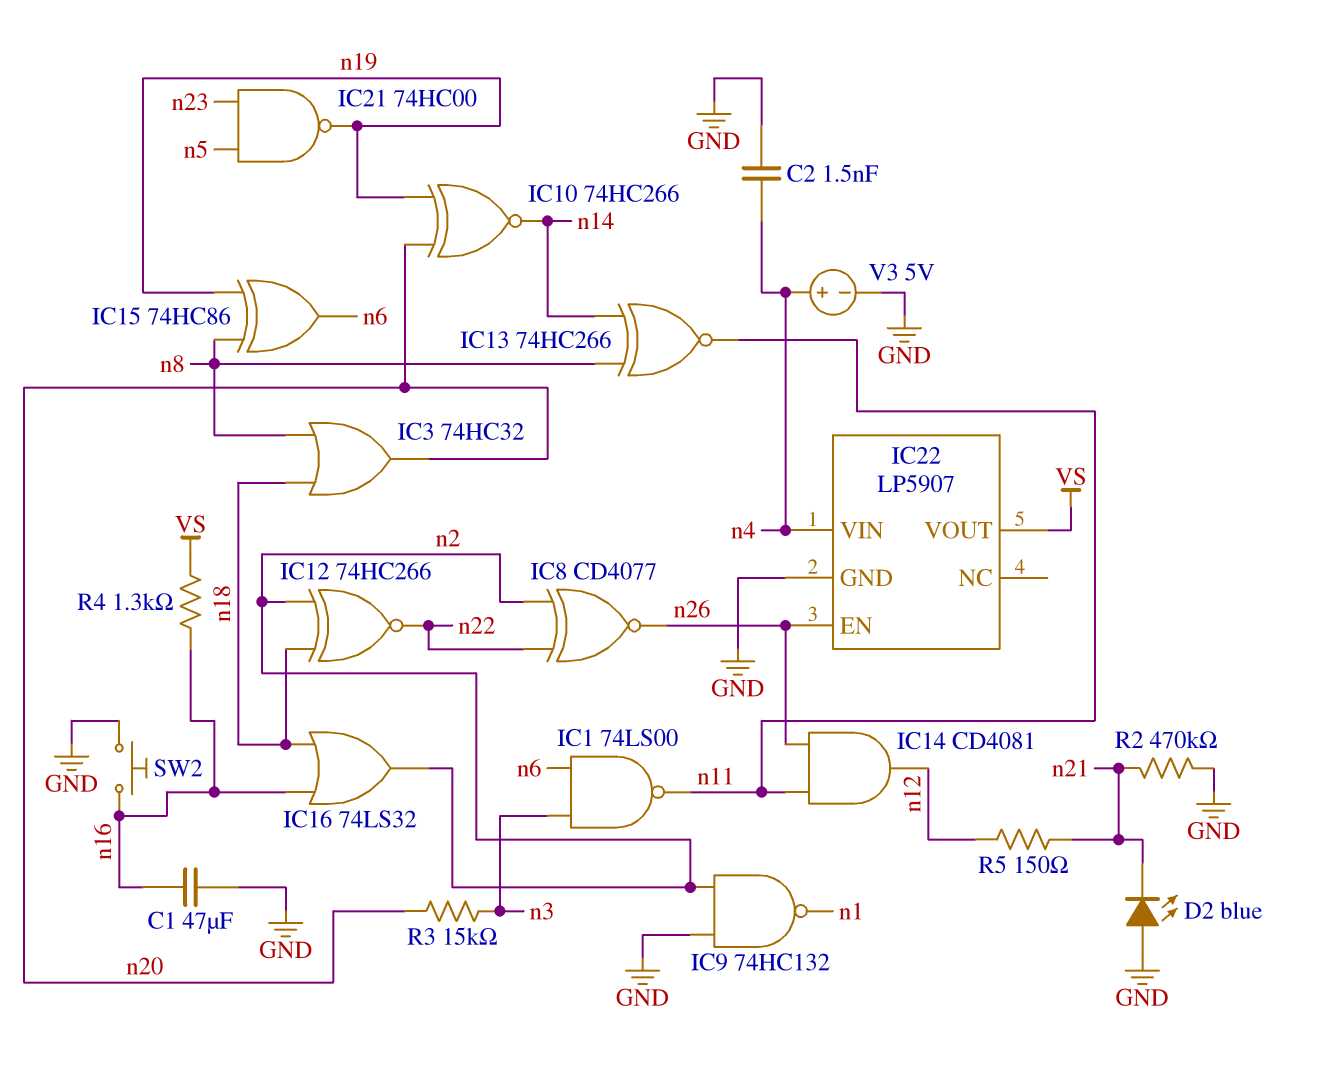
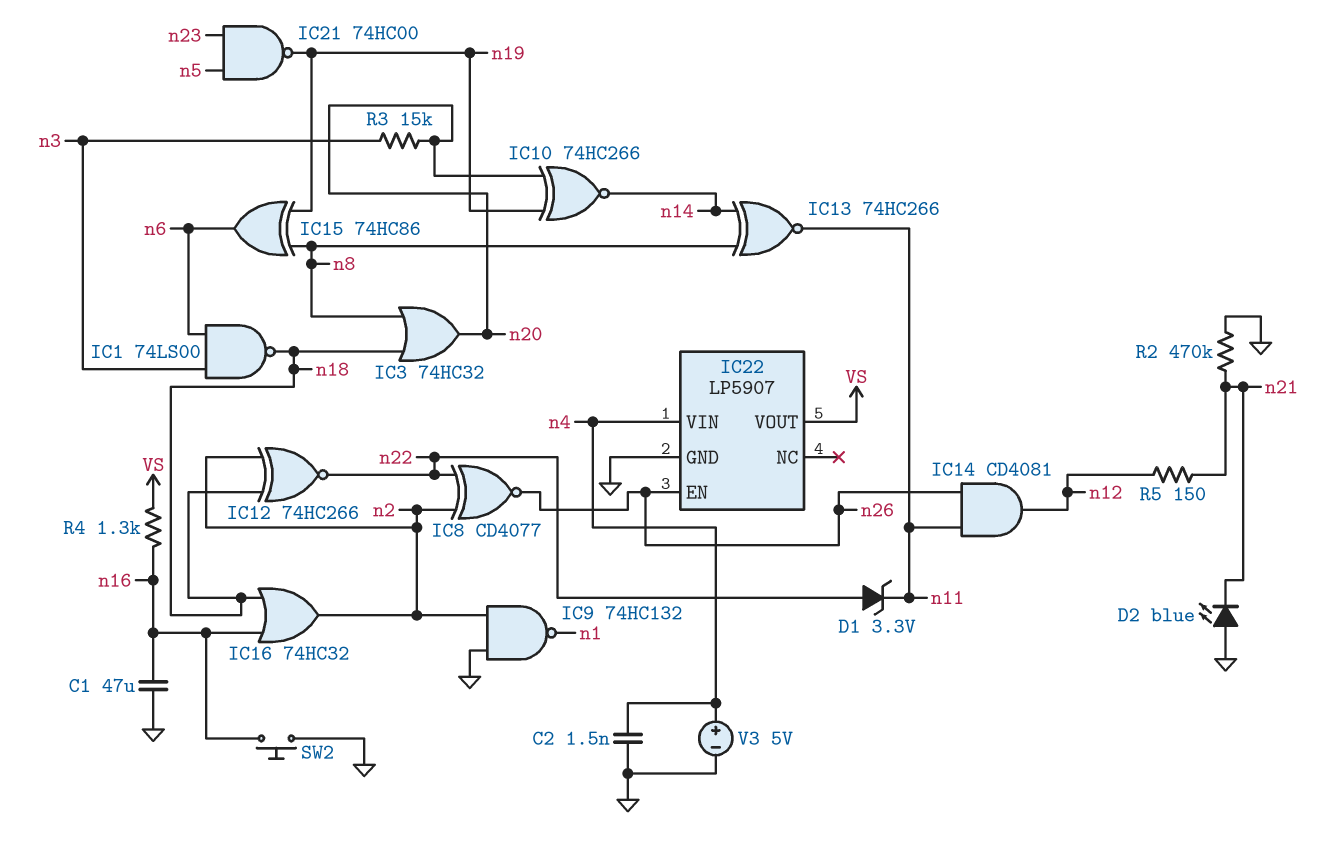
D1: none -> zener 3.3V (A n22, K n11)
IC1: NAND 74LS00 (in n3, in n6, out n11) -> NAND 74LS00 (in n3, in n6, out n18)
IC16: OR 74LS32 (in n16, in n18, out n2) -> OR 74HC32 (in n16, in n18, out n2)

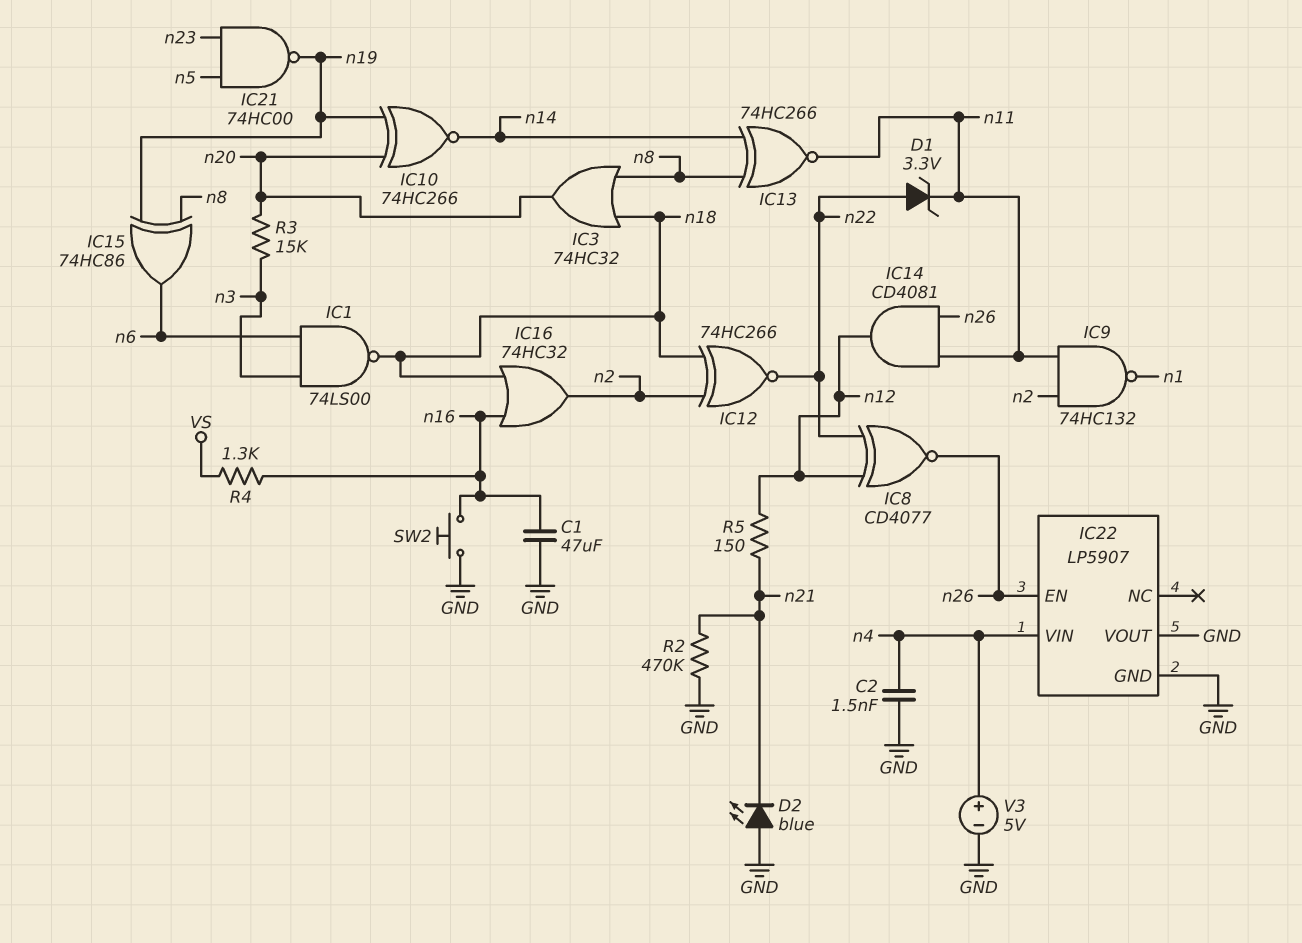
IC8: XNOR CD4077 (in n2, in n22, out n26) -> XNOR CD4077 (in n12, in n22, out n26)
IC9: NAND 74HC132 (in GND, in n2, out n1) -> NAND 74HC132 (in n2, in n11, out n1)
IC22 pin VOUT: VS -> GND

